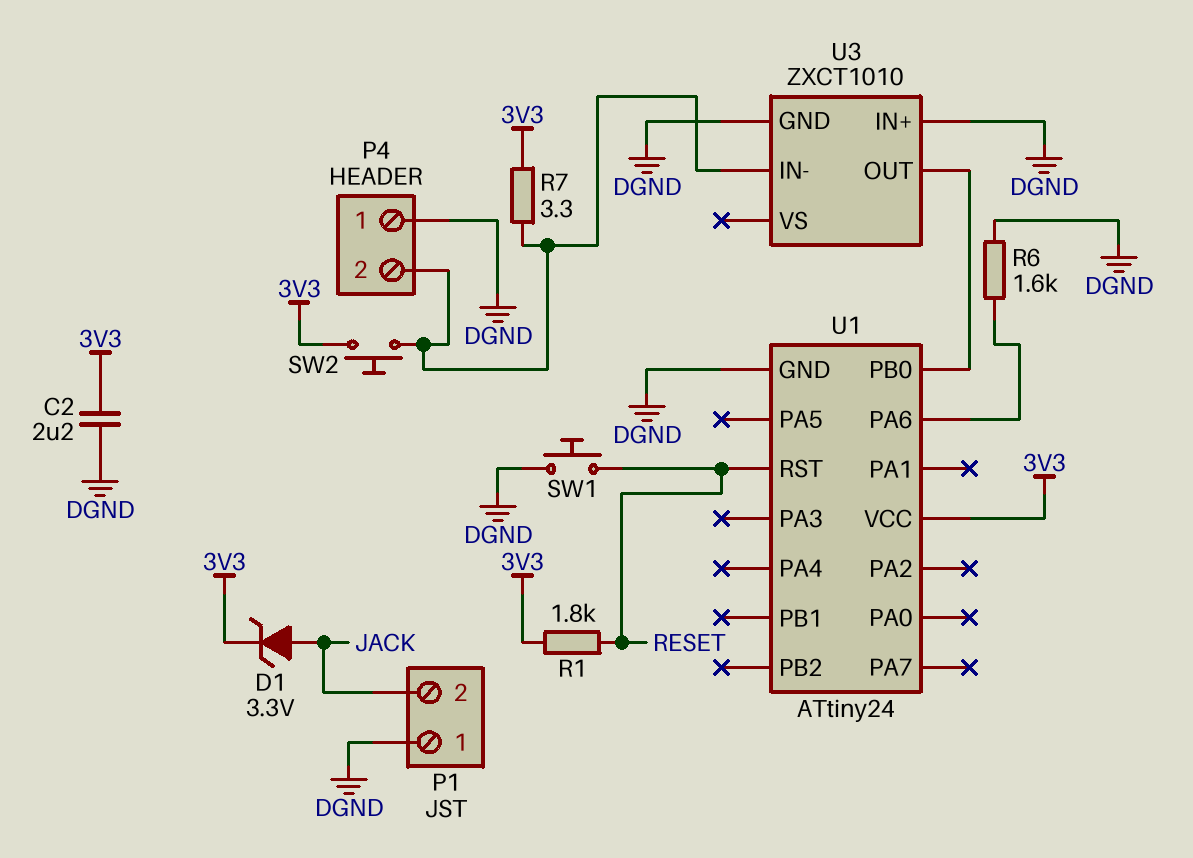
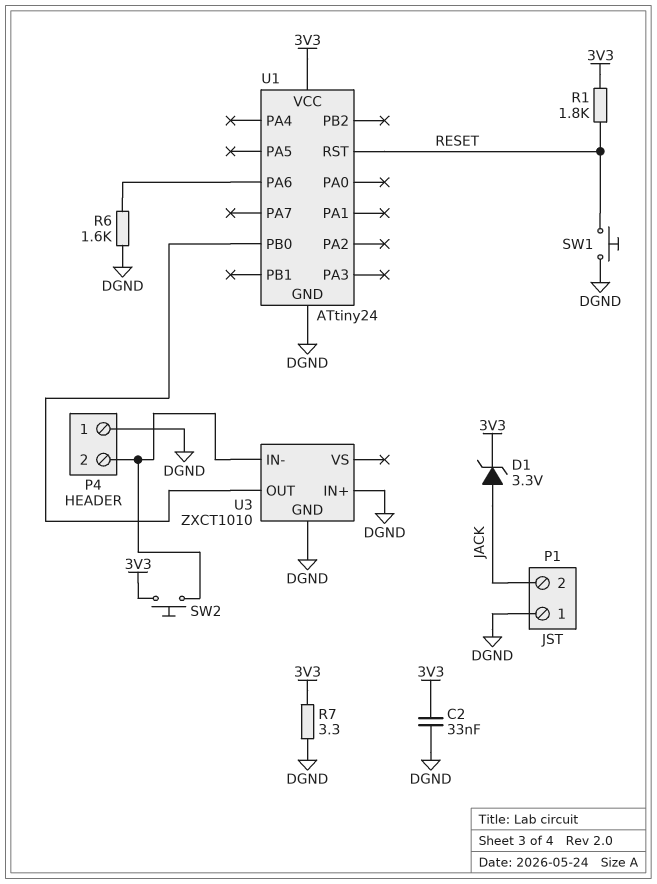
C2: 2.2uF (3V3, DGND) -> 33nF (3V3, DGND)
R7: 3.3 (3V3, P4/2) -> 3.3 (3V3, DGND)

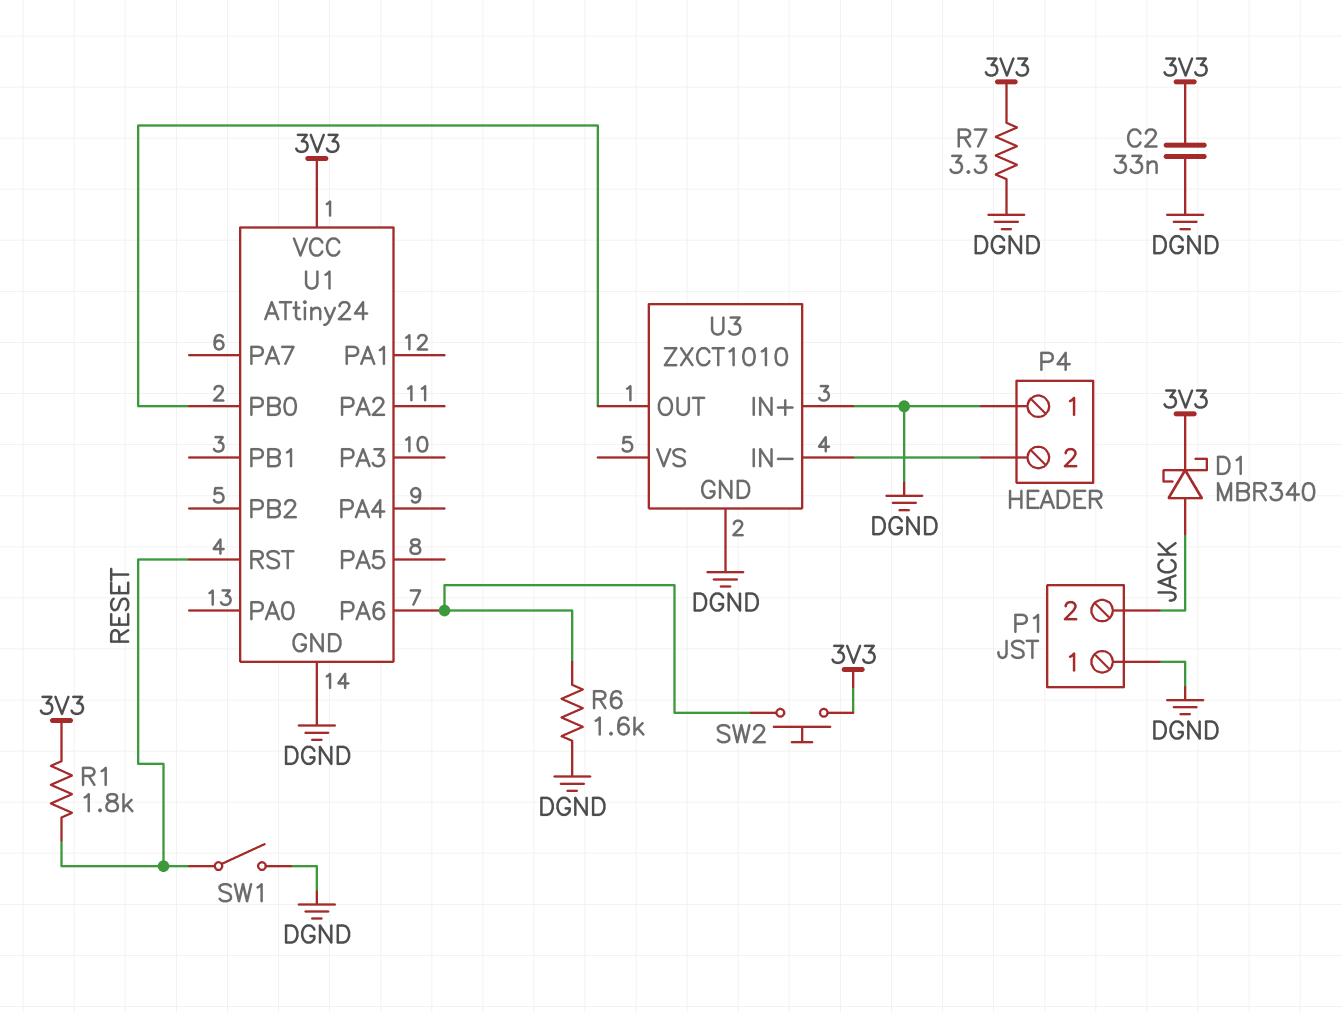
D1: zener 3.3V (A JACK, K 3V3) -> schottky MBR340 (A JACK, K 3V3)
SW1: button (DGND, RESET) -> switch (DGND, RESET)
SW2: button (3V3, P4/2) -> button (3V3, U1/PA6)

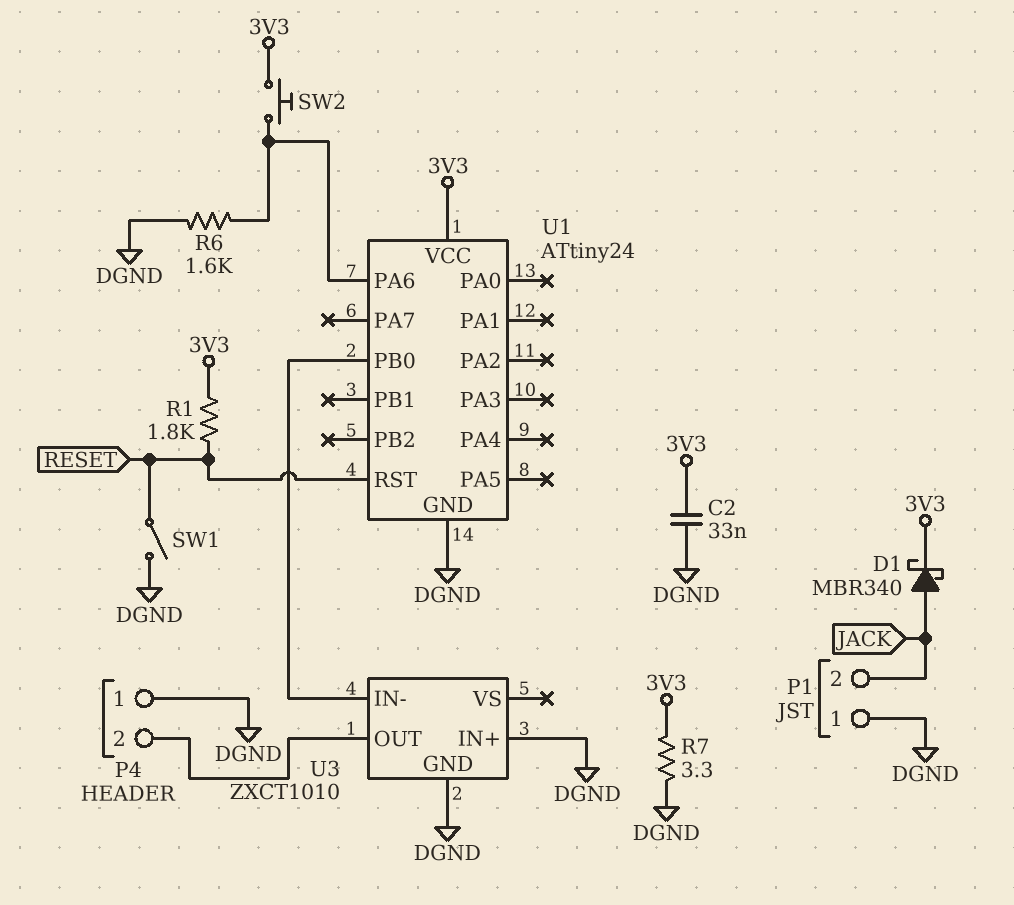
U3 pin IN-: P4/2 -> U1/PB0
U3 pin OUT: U1/PB0 -> P4/2

